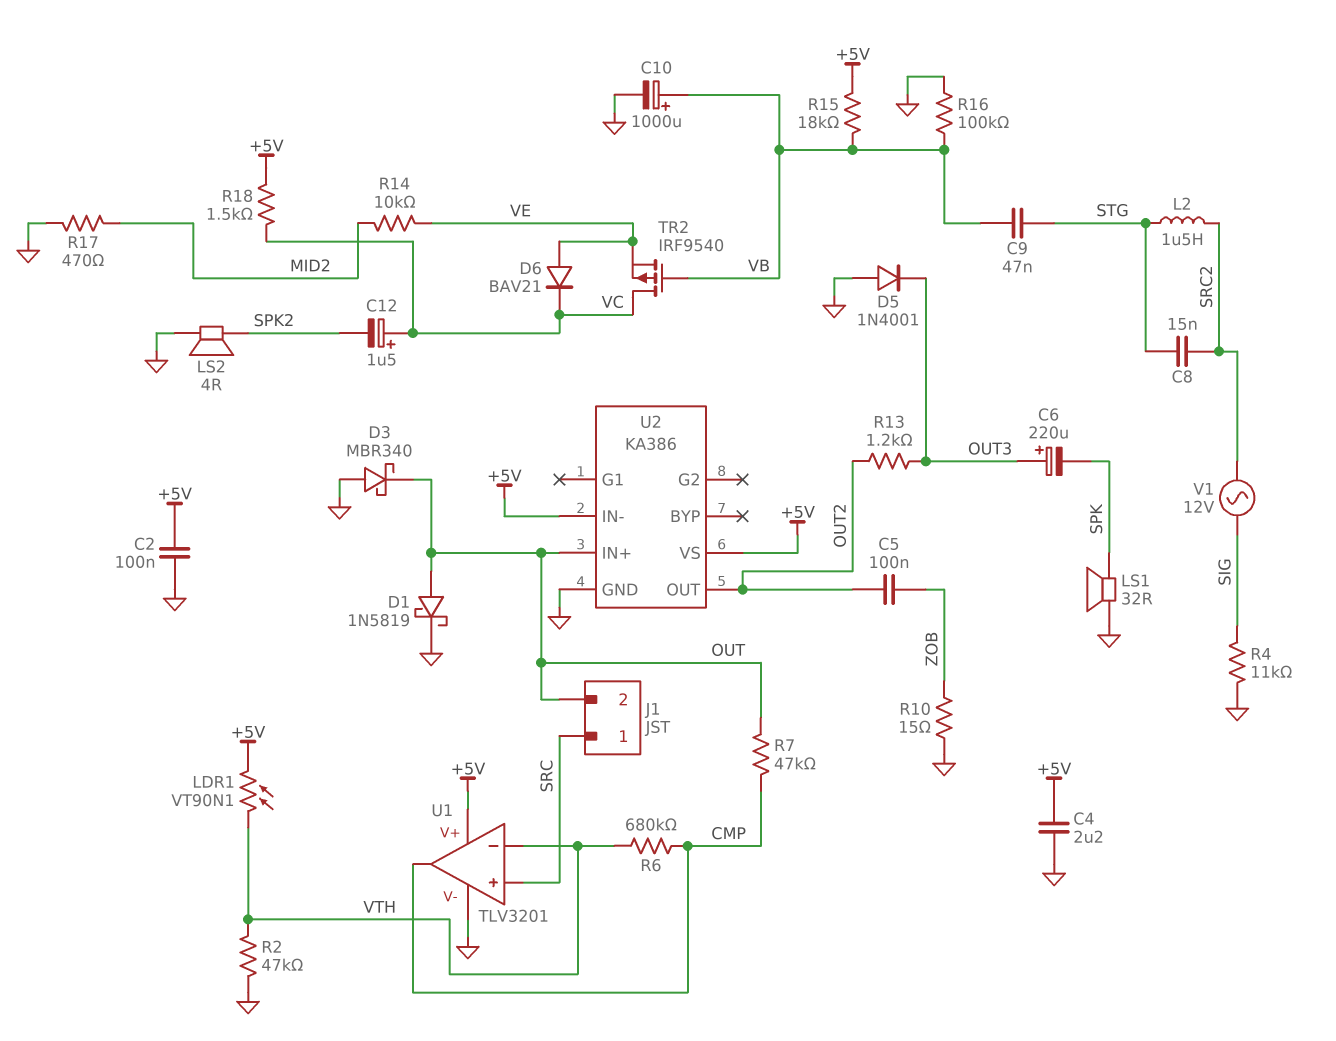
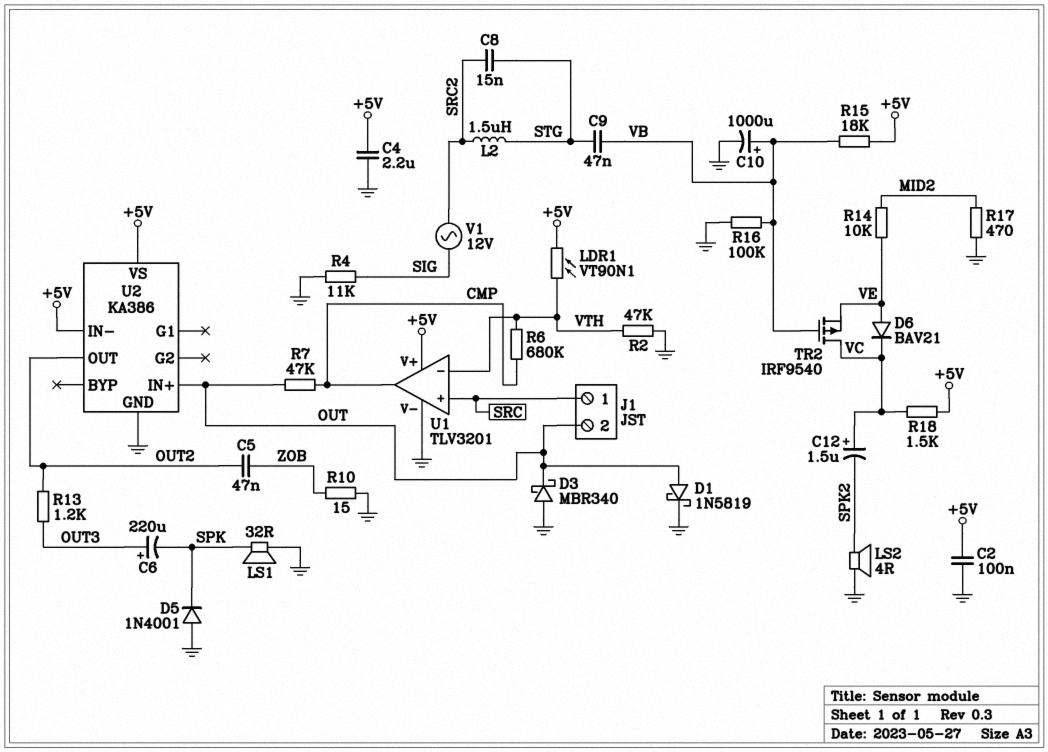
C5: 100nF (OUT2, ZOB) -> 47nF (OUT2, ZOB)
D5: diode 1N4001 (A GND, K OUT3) -> diode 1N4001 (A GND, K SPK)

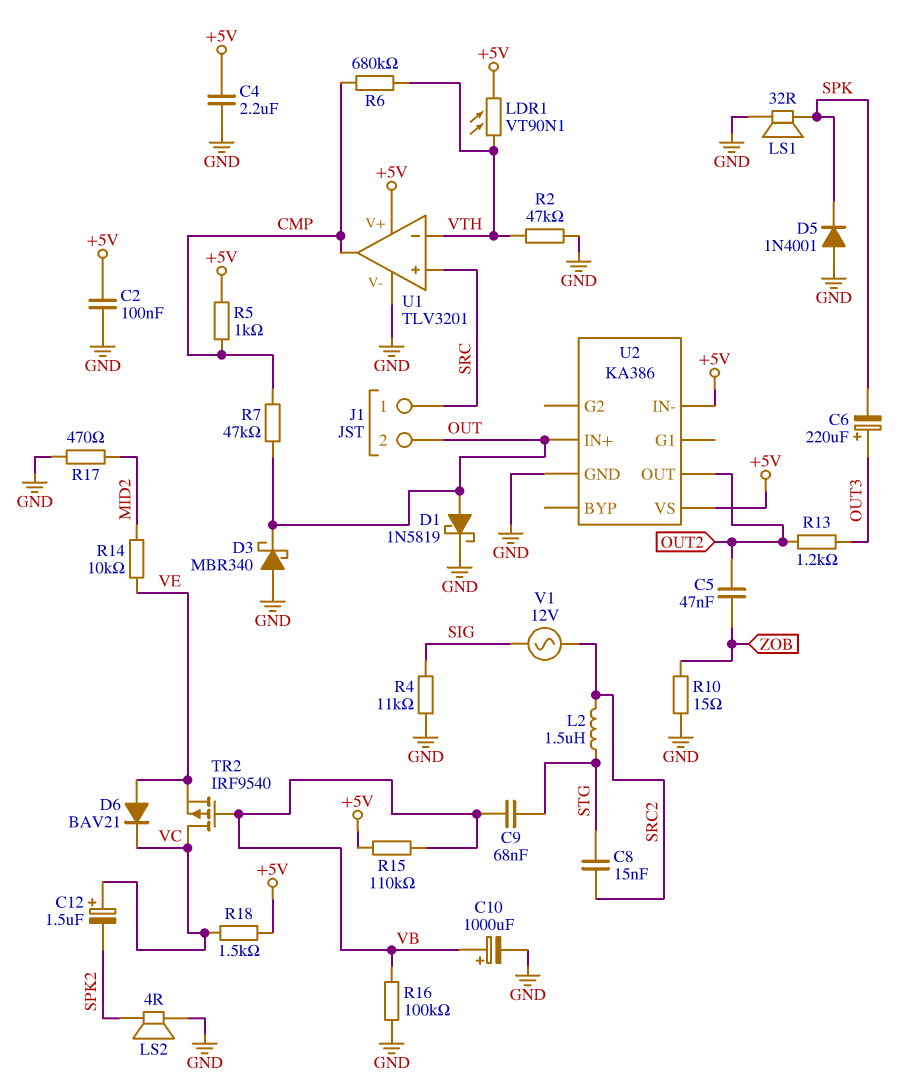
C9: 47nF (STG, VB) -> 68nF (STG, VB)
R5: none -> 1k (+5V, CMP)
R15: 18k (+5V, VB) -> 110k (+5V, VB)

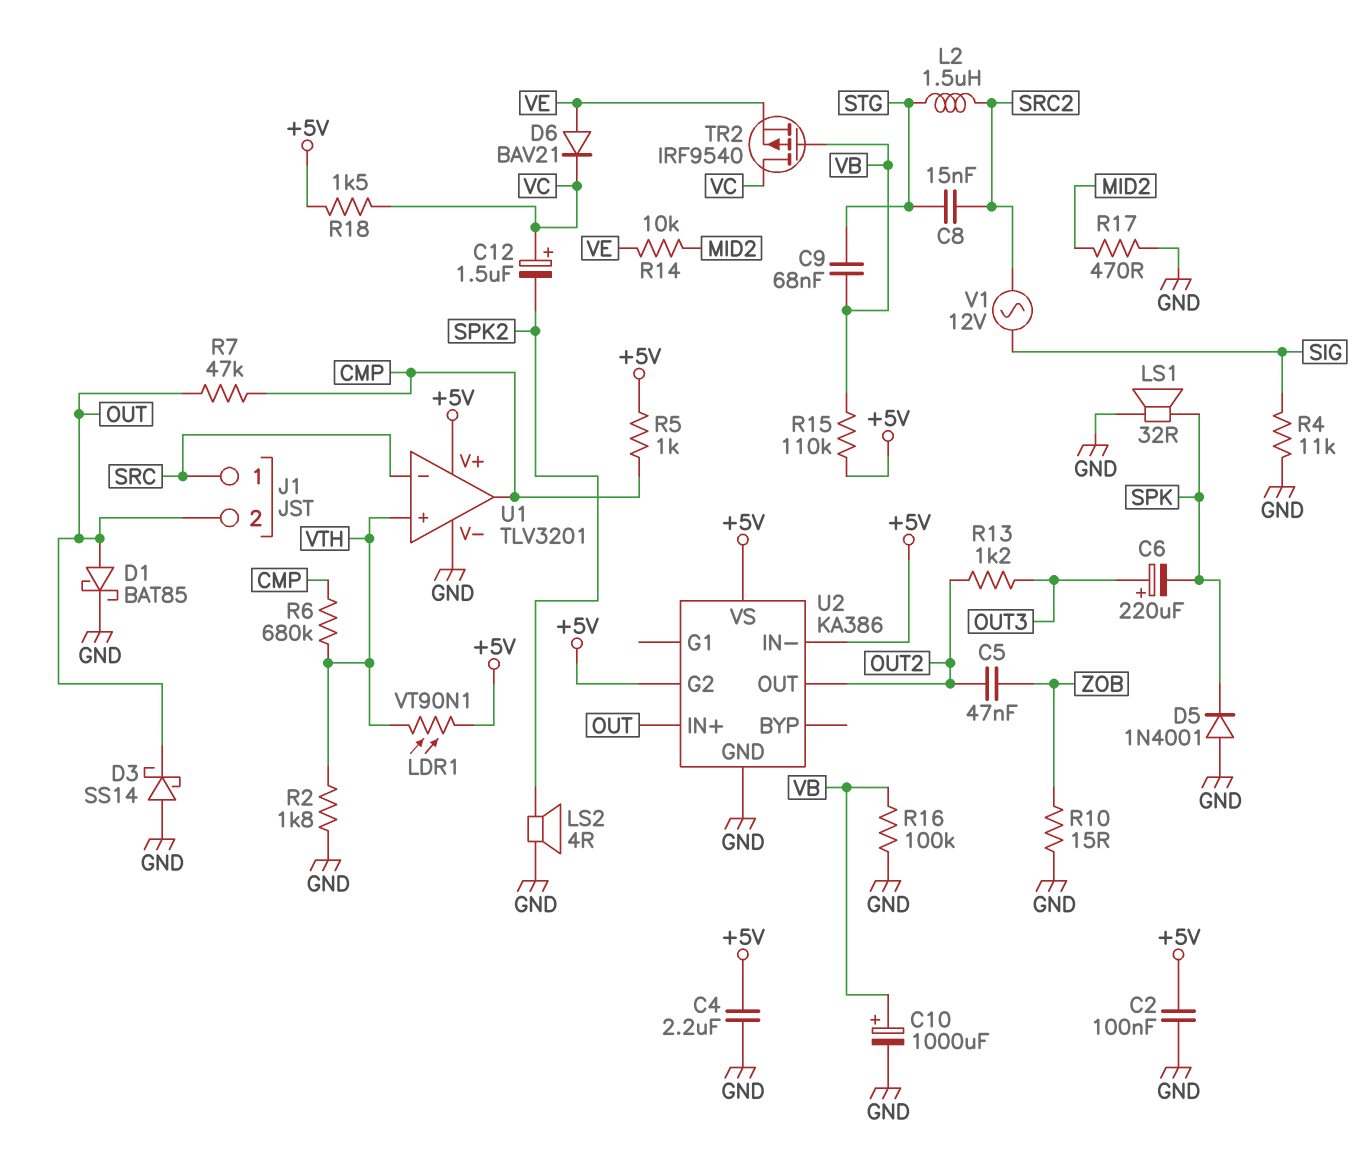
D1: schottky 1N5819 (A OUT, K GND) -> schottky BAT85 (A OUT, K GND)
D3: schottky MBR340 (A GND, K OUT) -> schottky SS14 (A GND, K OUT)
R2: 47k (GND, VTH) -> 1.8k (GND, VTH)
U1 pin in+: SRC -> VTH
U1 pin in-: VTH -> SRC
U2 pin G2: none -> +5V

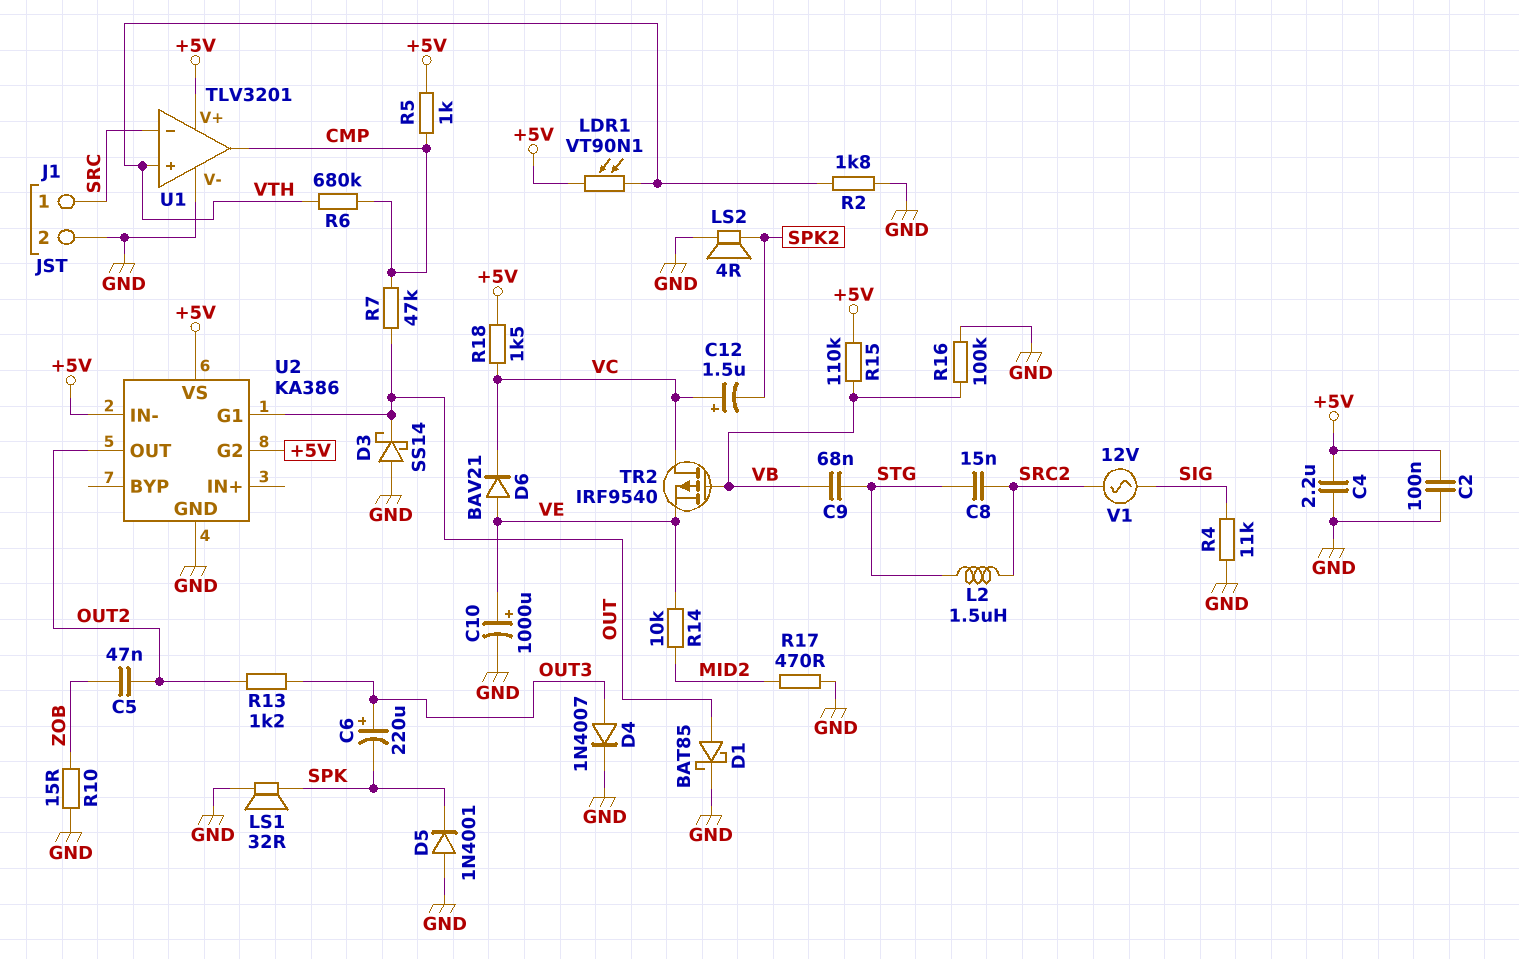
C10: 1000uF (plus VB, minus GND) -> 1000uF (plus VE, minus GND)
D4: none -> diode 1N4007 (A OUT3, K GND)
J1 pin 2: OUT -> GND
U2 pin G1: none -> OUT
U2 pin IN+: OUT -> none

